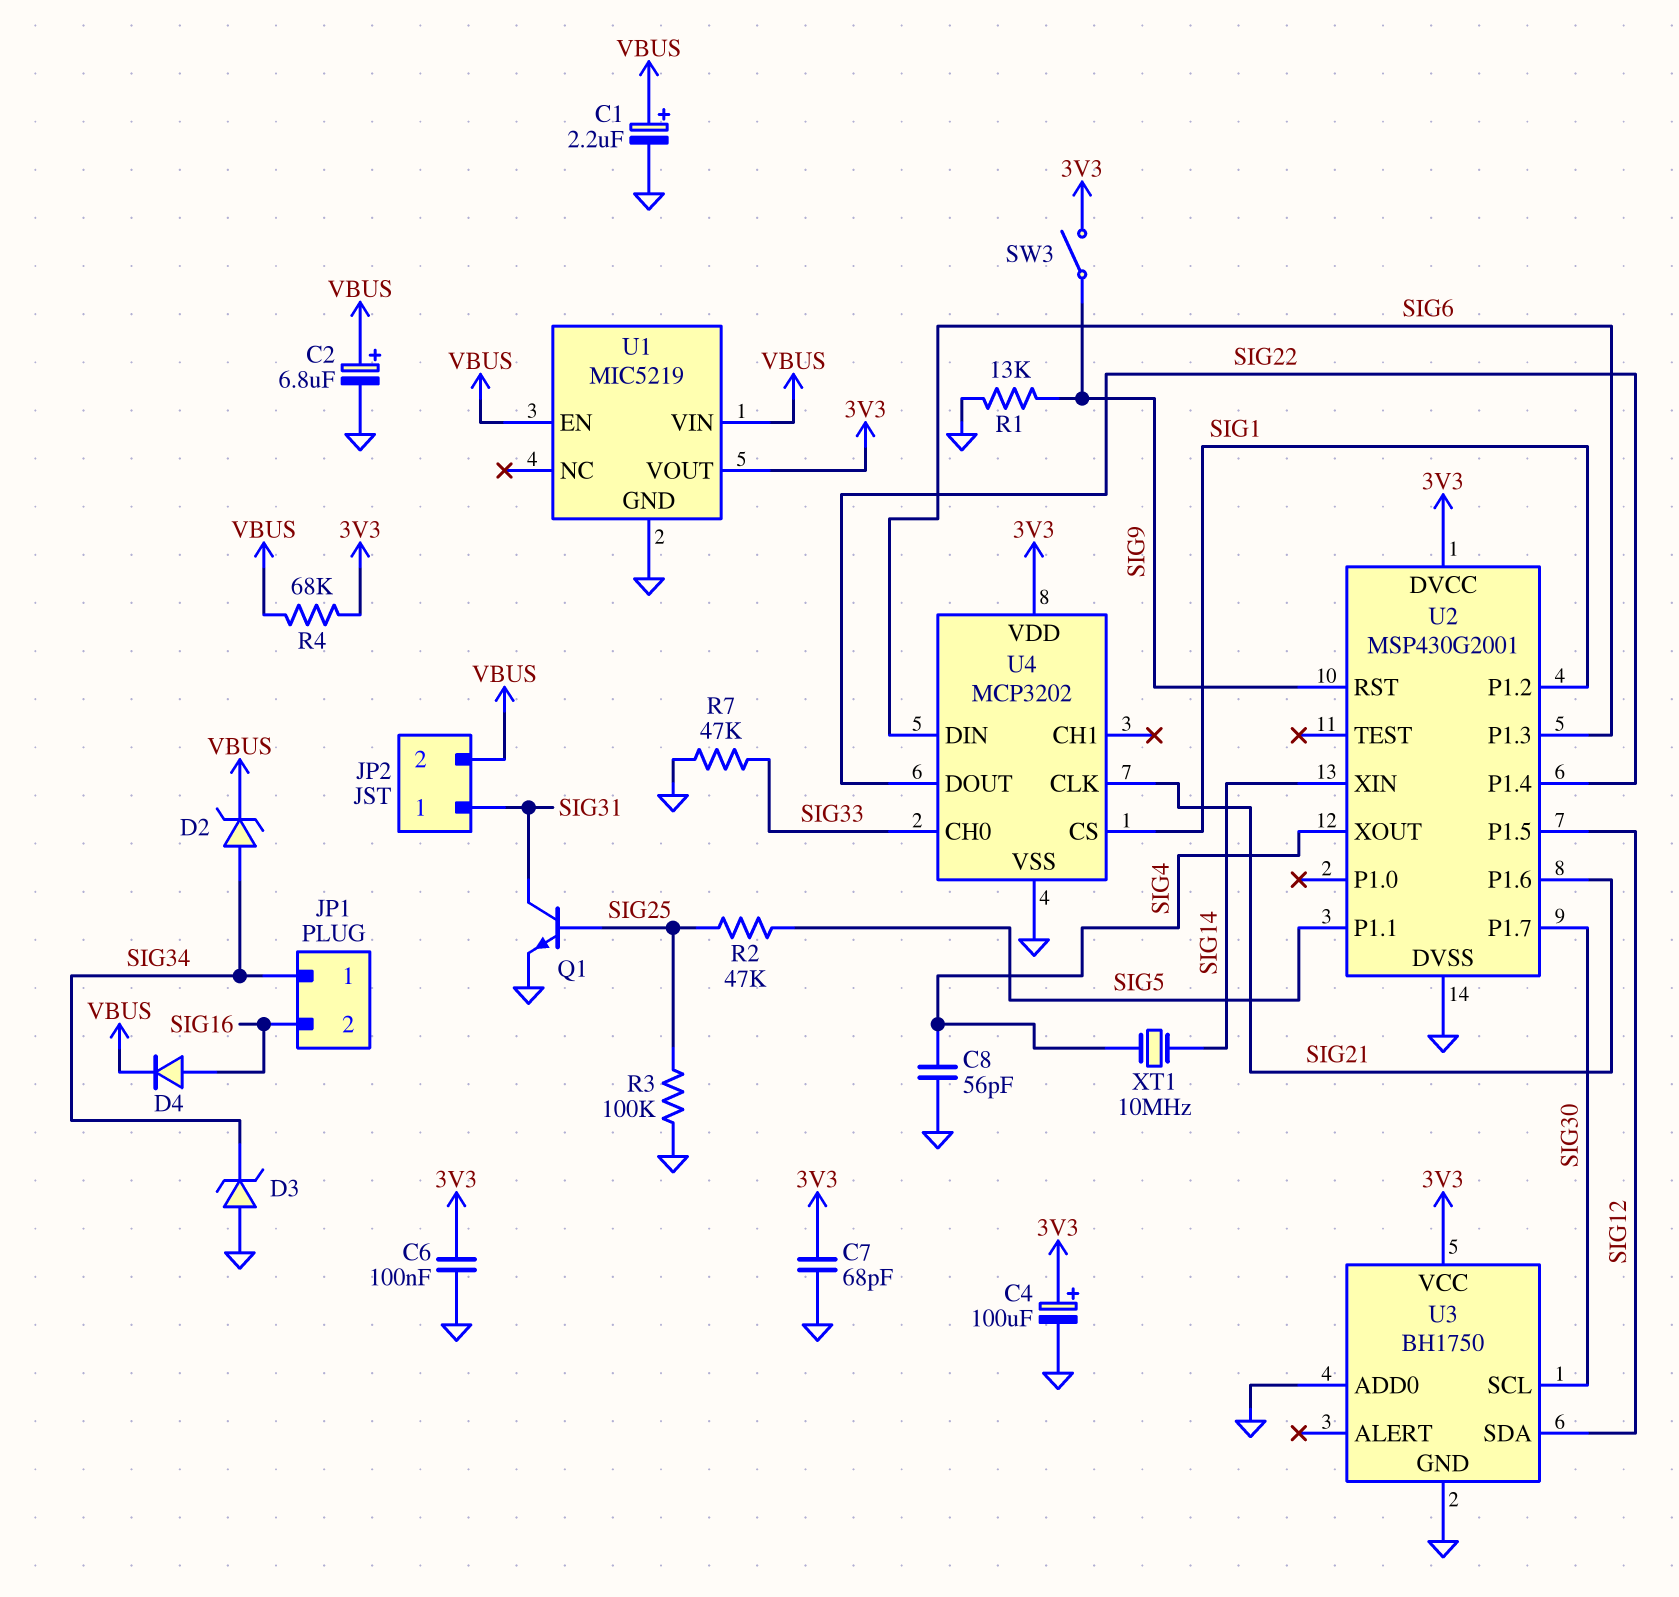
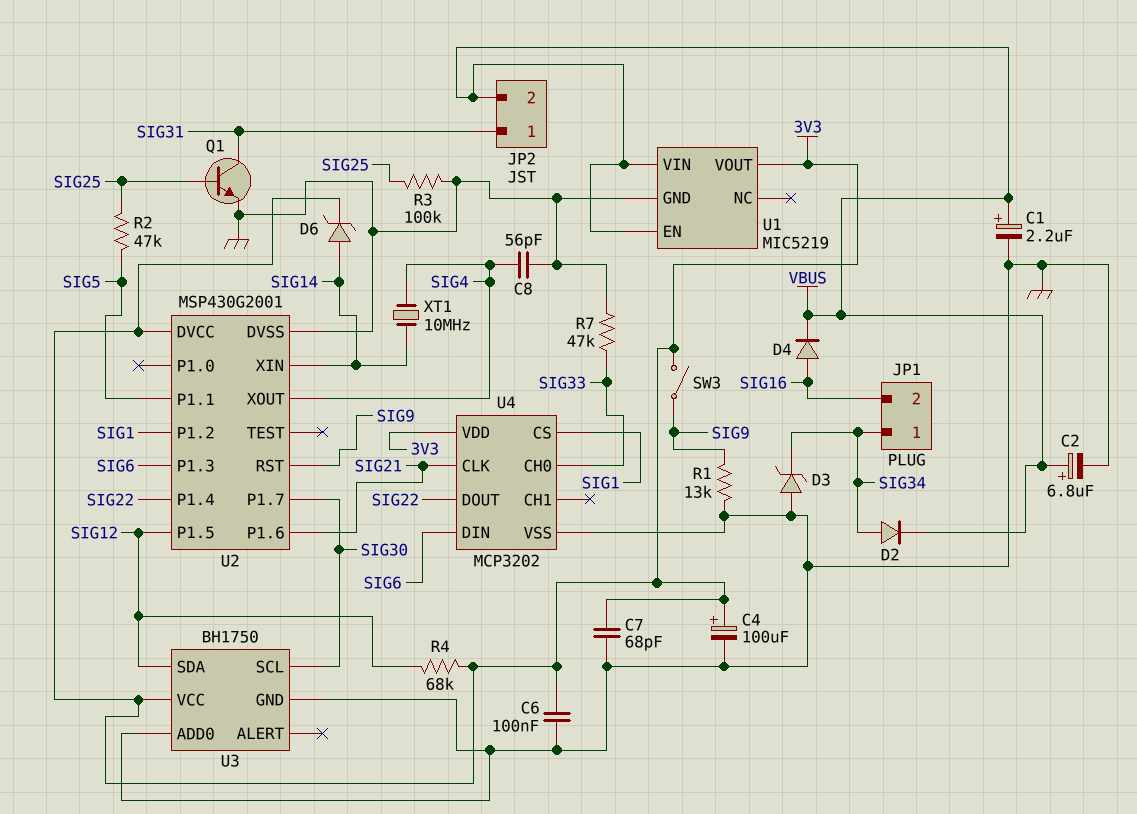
D2: zener (A SIG34, K VBUS) -> diode (A SIG34, K VBUS)
D6: none -> zener (A SIG14, K 3V3)
R4: 68k (3V3, VBUS) -> 68k (3V3, SIG12)

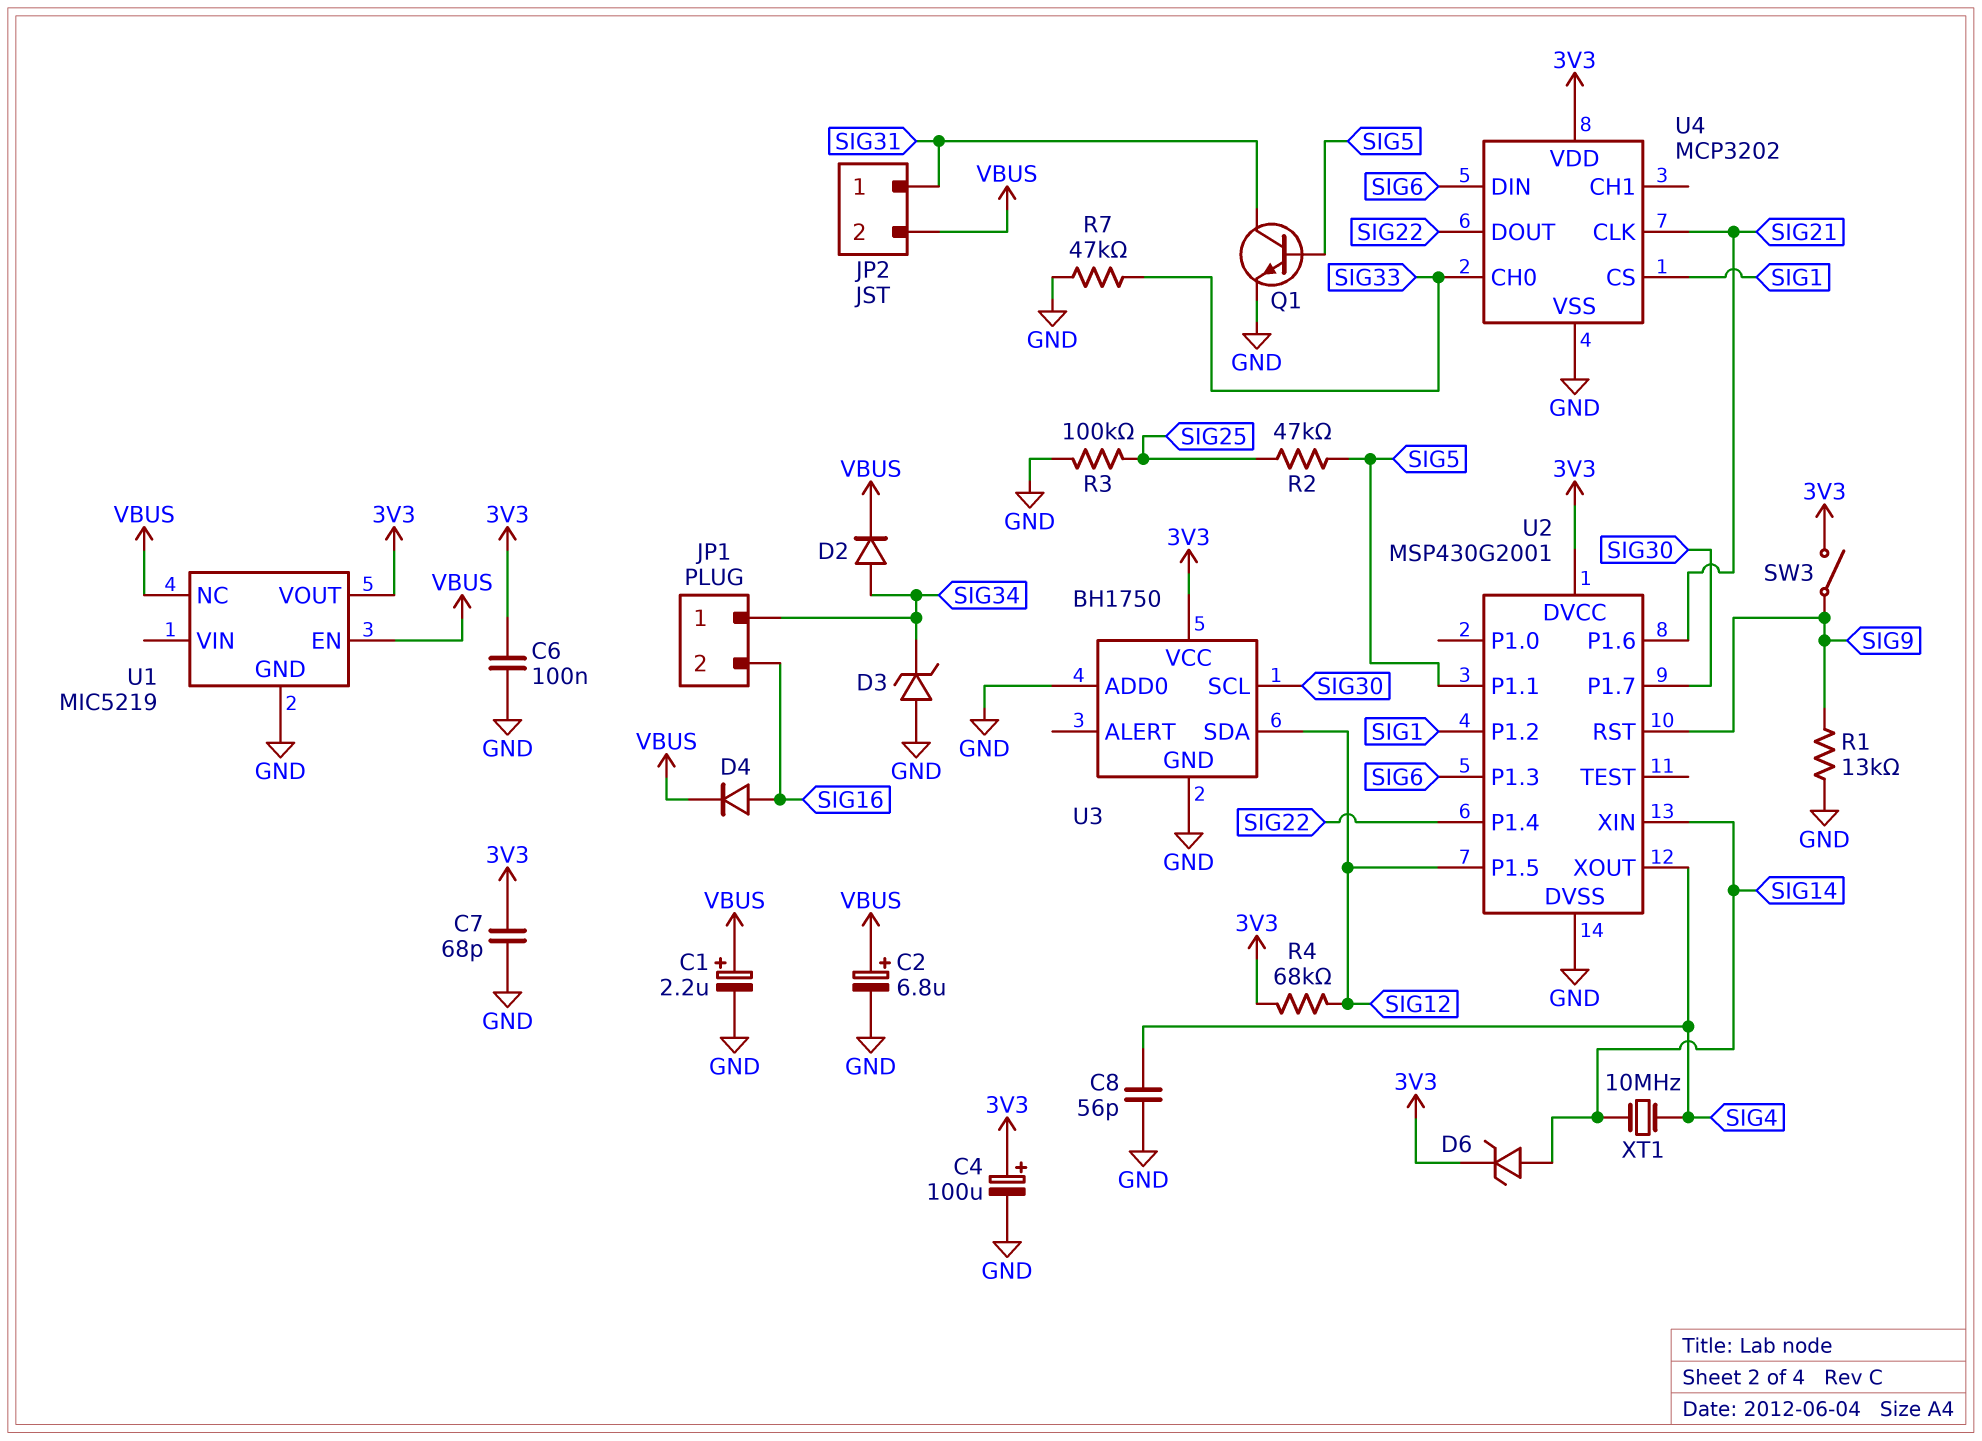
Q1: NPN (B SIG25, C SIG31, E GND) -> NPN (B SIG5, C SIG31, E GND)
U1 pin NC: none -> VBUS
U1 pin VIN: VBUS -> none

